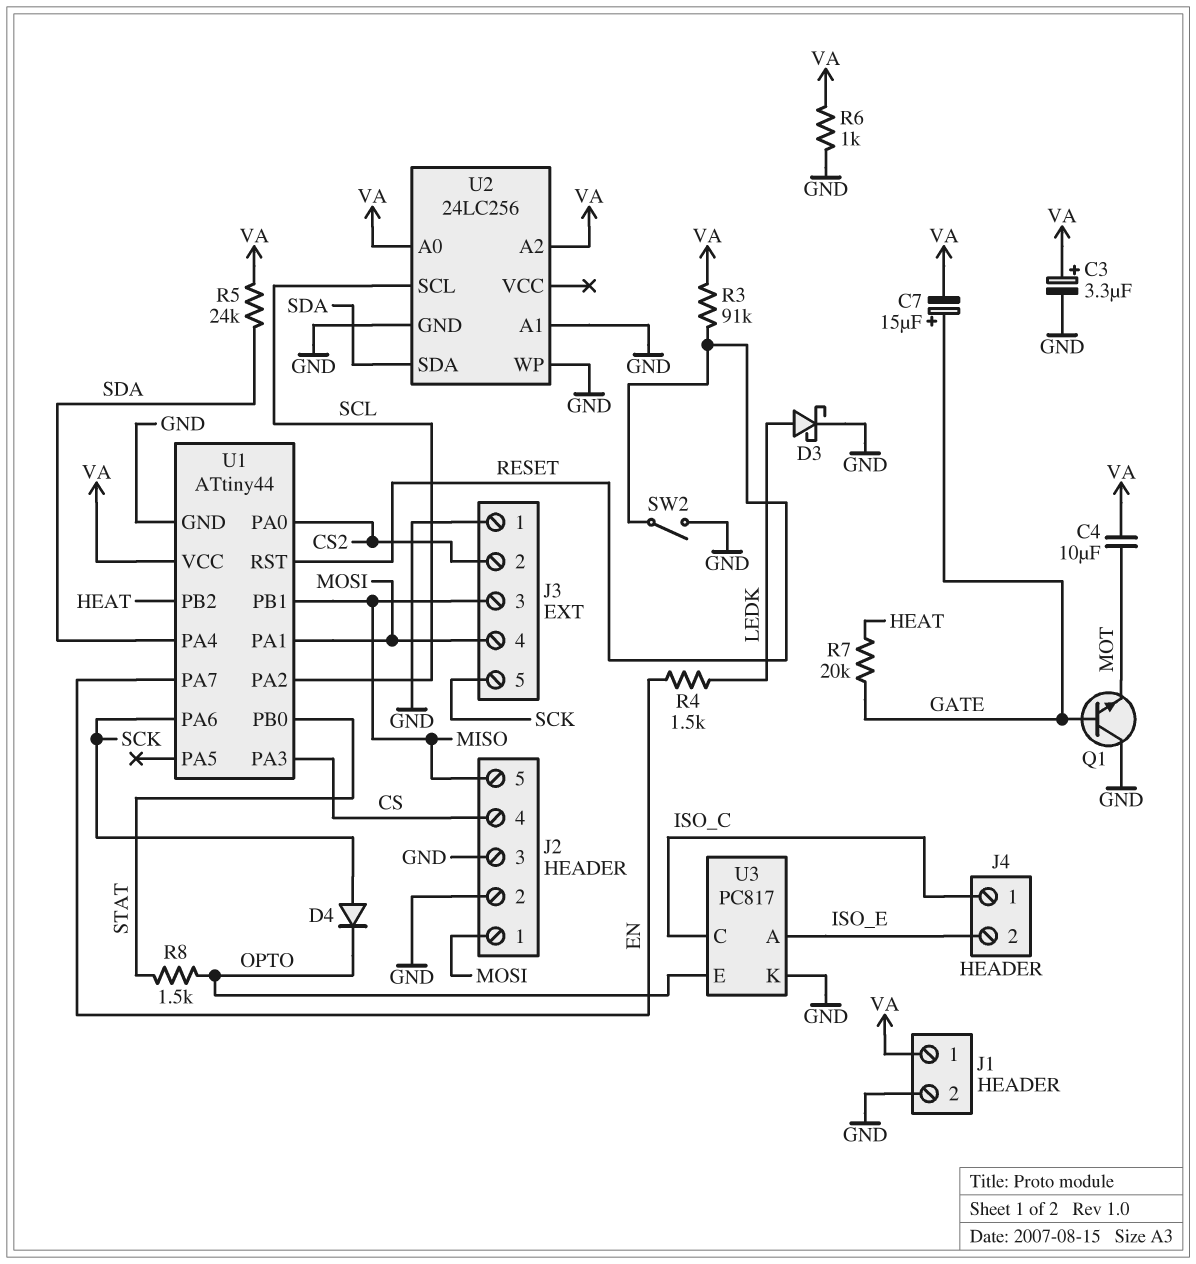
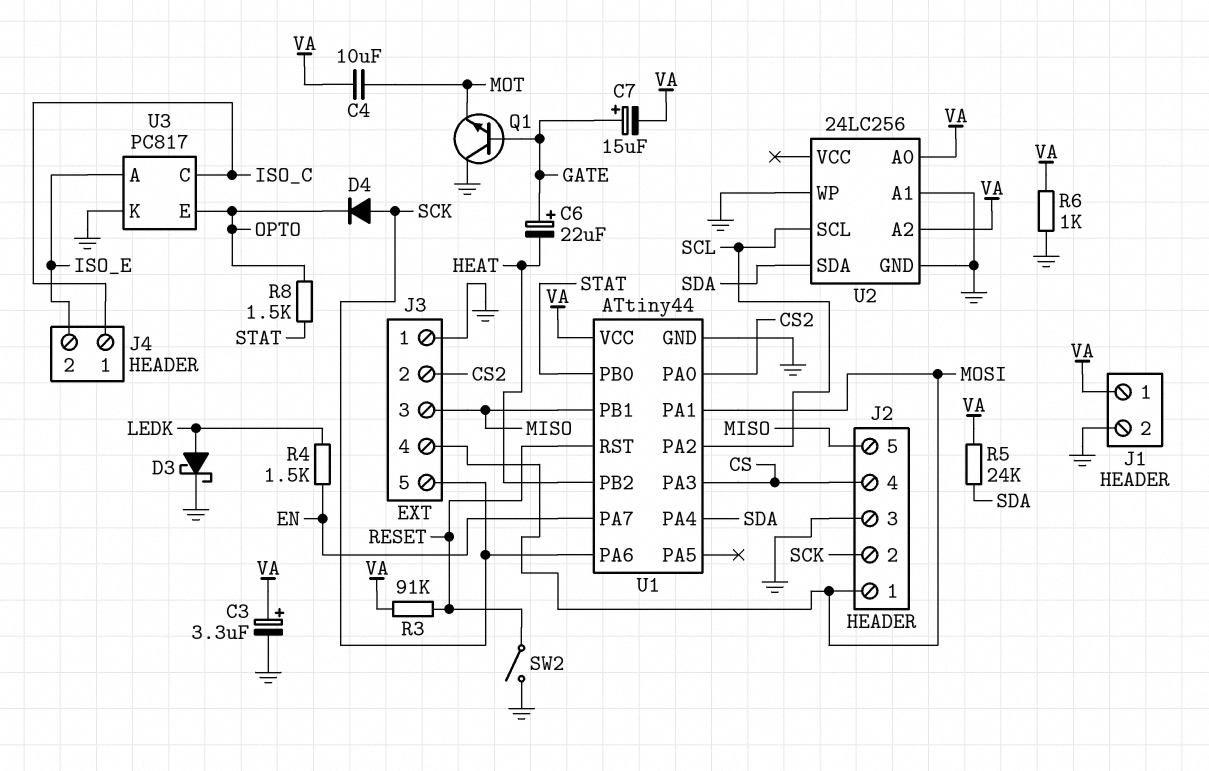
C6: none -> 22uF (plus GATE, minus HEAT)
J2 pin 2: GND -> SCK
R7: 20k (GATE, HEAT) -> none

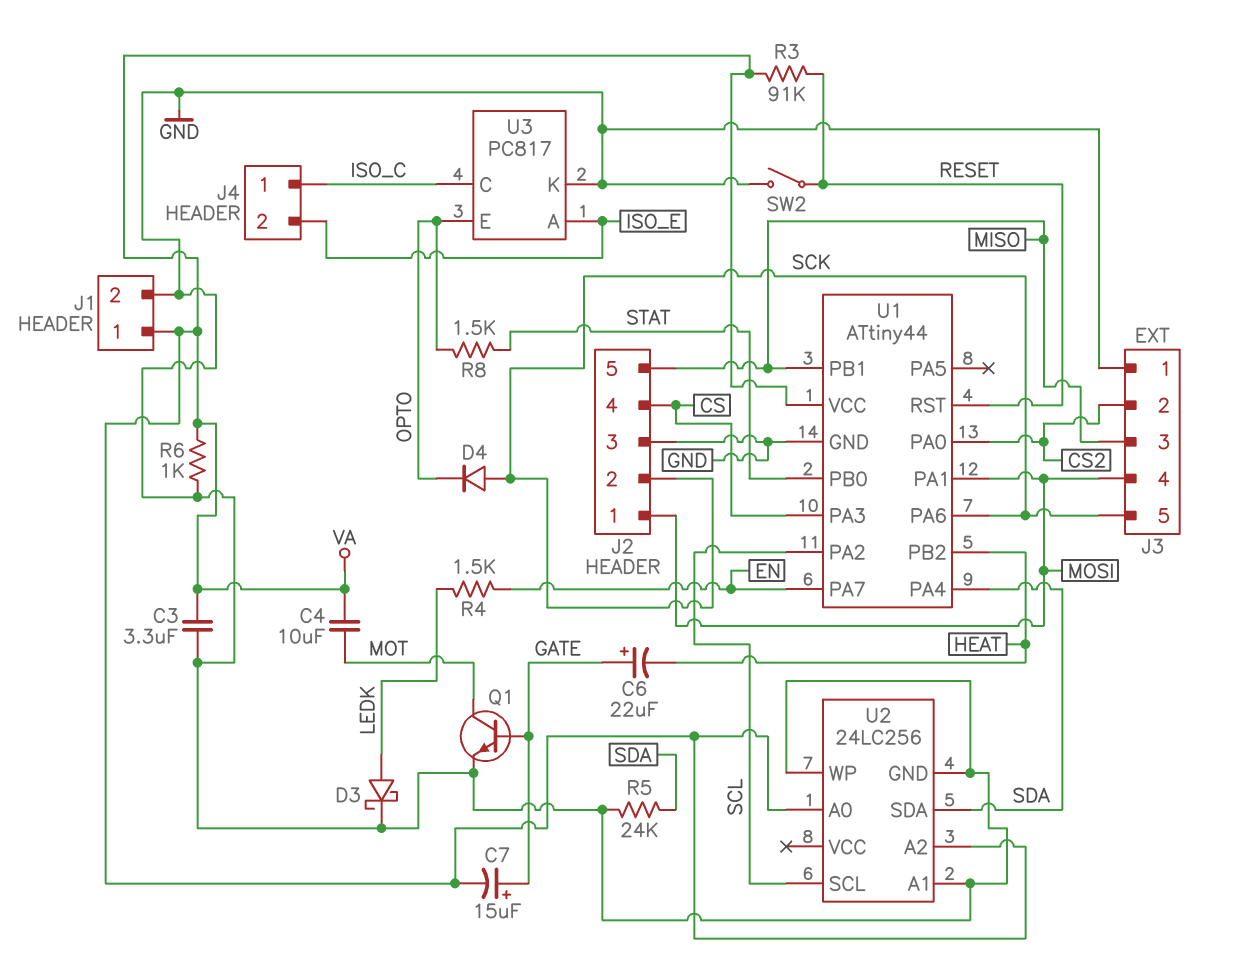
C3: 3.3uF (plus VA, minus GND) -> 3.3uF (GND, VA)
Q1: NPN (B GATE, C GND, E MOT) -> NPN (B GATE, C MOT, E GND)
R5: 24k (SDA, VA) -> 24k (GND, SDA)

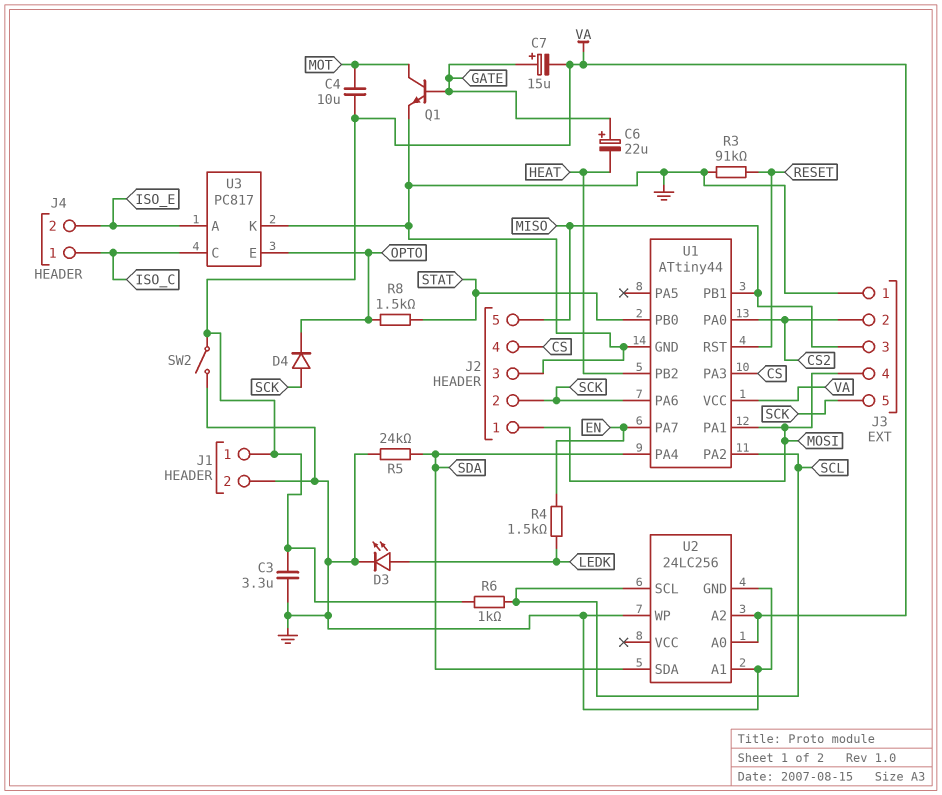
D3: schottky (A LEDK, K GND) -> LED (A LEDK, K GND)
R3: 91k (RESET, VA) -> 91k (GND, RESET)
R6: 1k (GND, VA) -> 1k (SCL, VA)
SW2: switch (GND, RESET) -> switch (GND, VA)

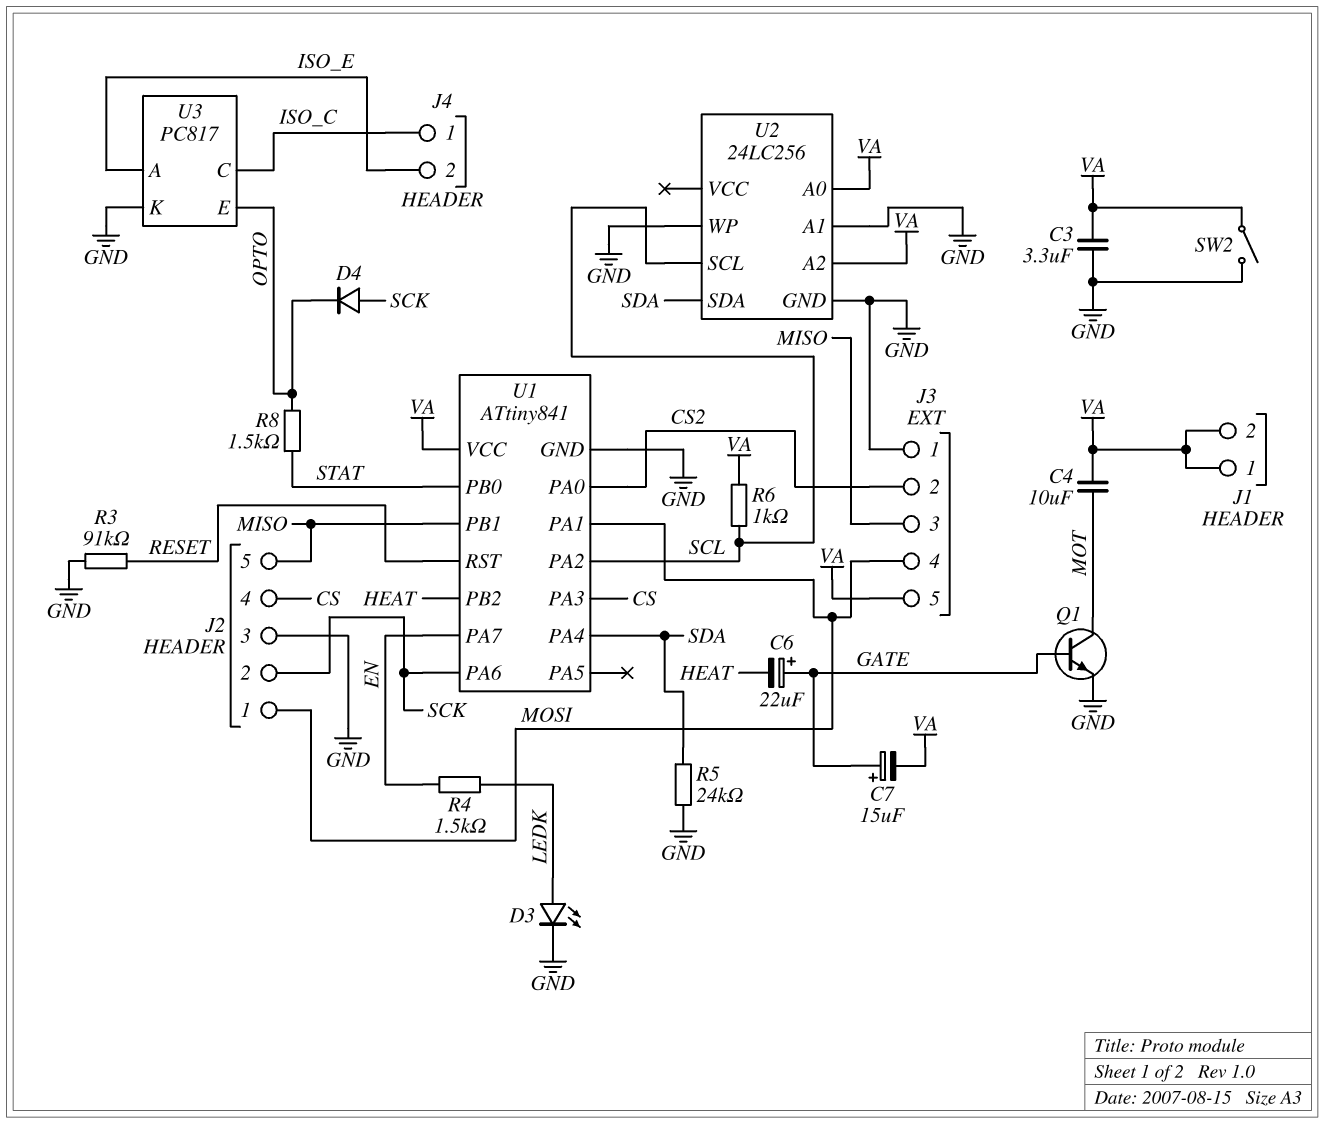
J1 pin 2: GND -> VA
J3 pin 5: SCK -> VA
U1: ATtiny44 -> ATtiny841

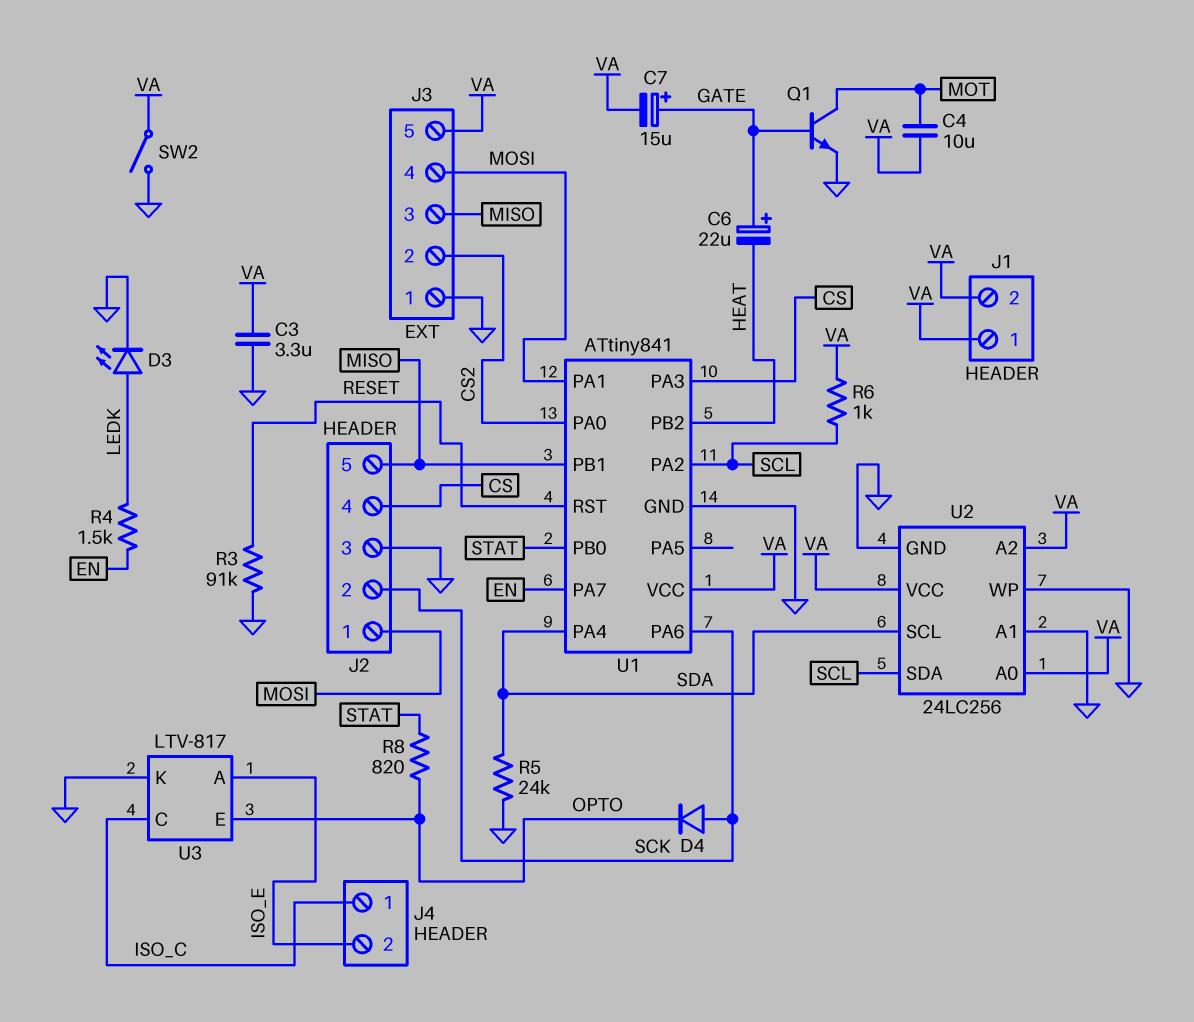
R8: 1.5k (OPTO, STAT) -> 820 (OPTO, STAT)
U2 pin SCL: SCL -> SDA
U2 pin SDA: SDA -> SCL
U2 pin VCC: none -> VA
U3: PC817 -> LTV-817

